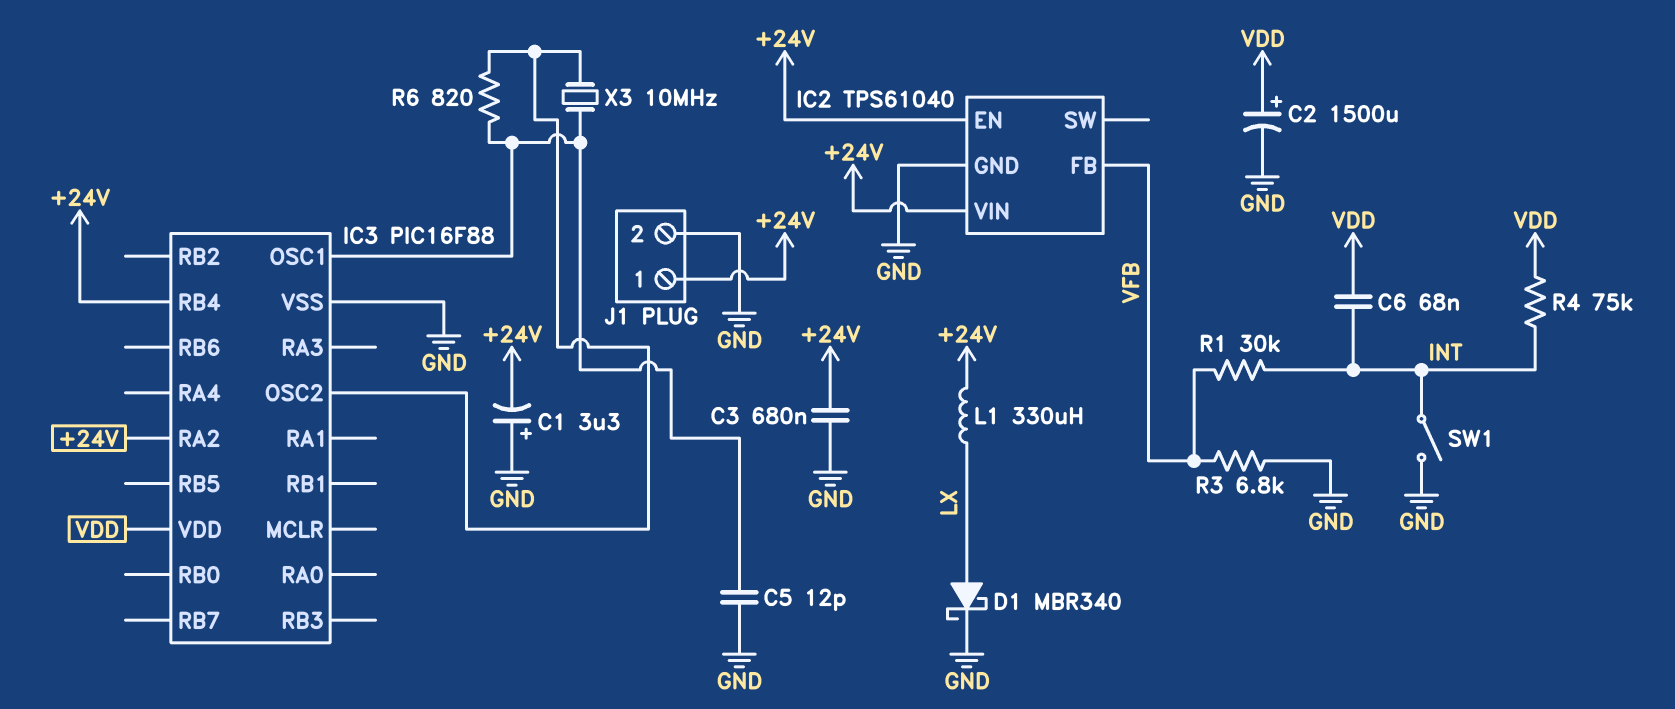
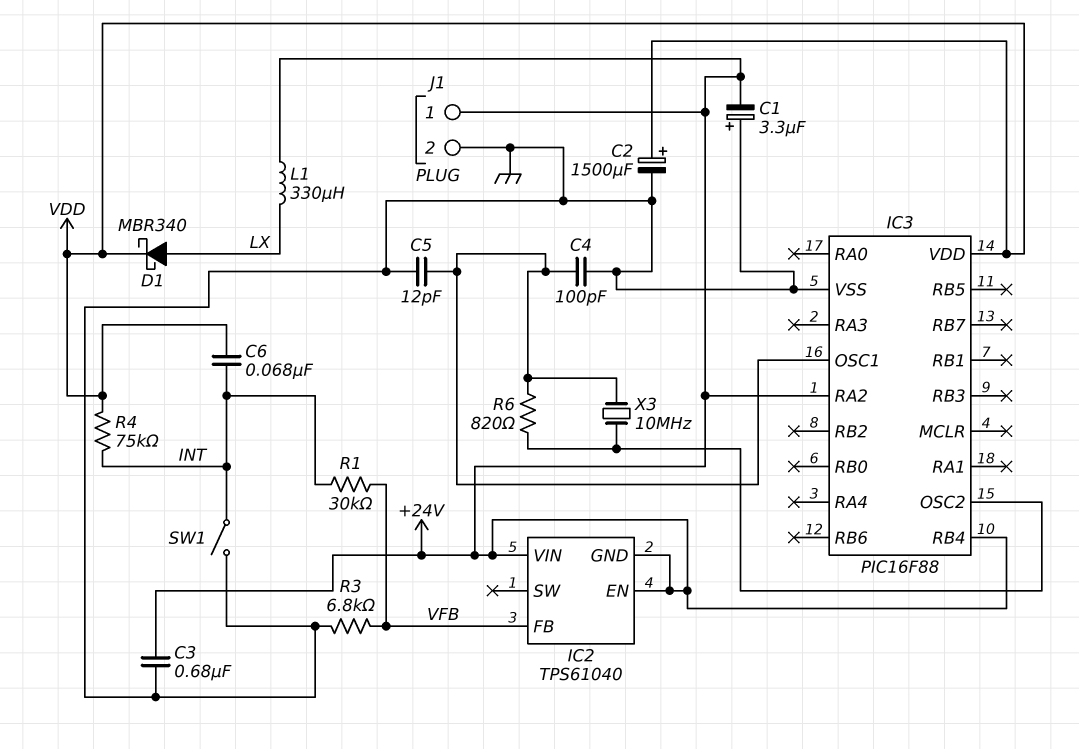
C4: none -> 100pF (GND, IC3/OSC1)
D1: schottky MBR340 (A LX, K GND) -> schottky MBR340 (A LX, K VDD)
IC2 pin GND: GND -> +24V

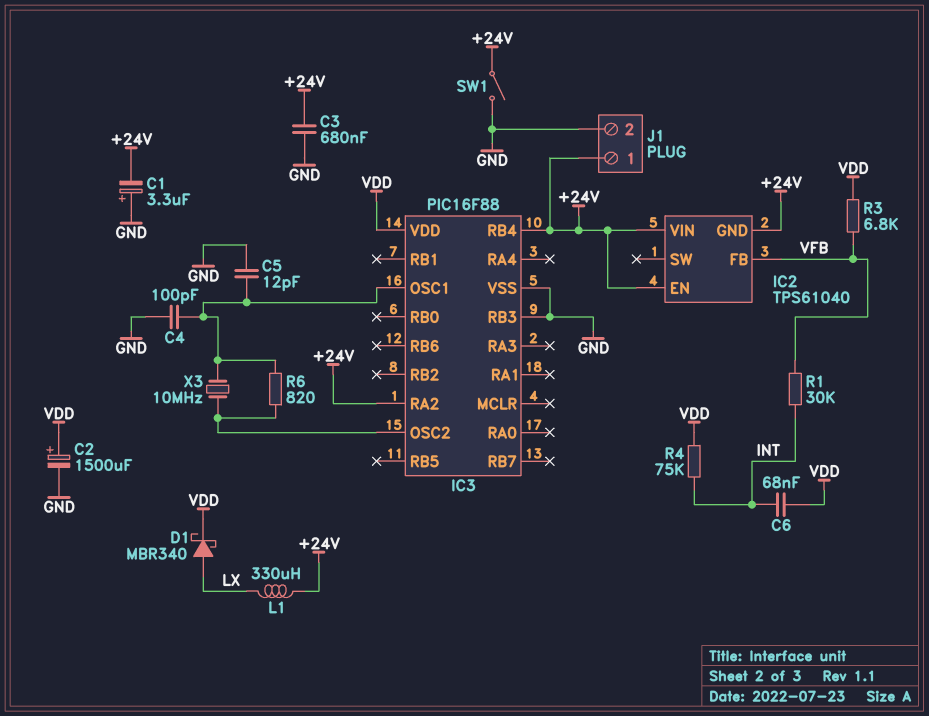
IC3 pin RB3: none -> GND
R3: 6.8k (GND, VFB) -> 6.8k (VDD, VFB)
SW1: switch (GND, INT) -> switch (+24V, GND)

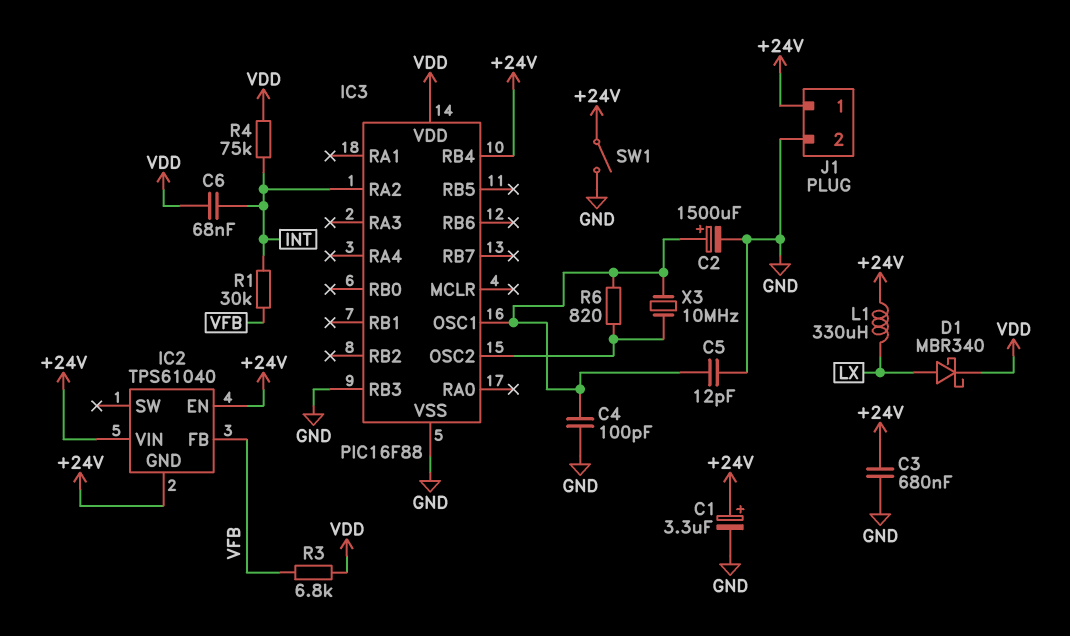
C1: 3.3uF (plus GND, minus +24V) -> 3.3uF (plus +24V, minus GND)
C2: 1500uF (plus VDD, minus GND) -> 1500uF (plus IC3/OSC1, minus GND)
IC3 pin RA2: +24V -> INT

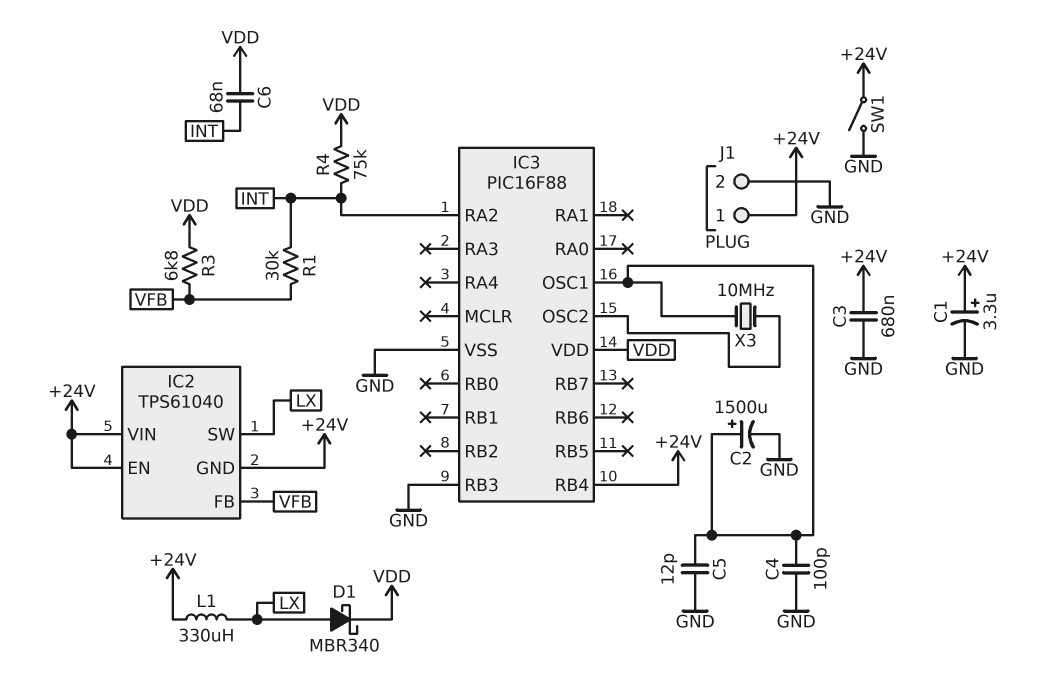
IC2 pin SW: none -> LX
R6: 820 (IC3/OSC1, IC3/OSC2) -> none

